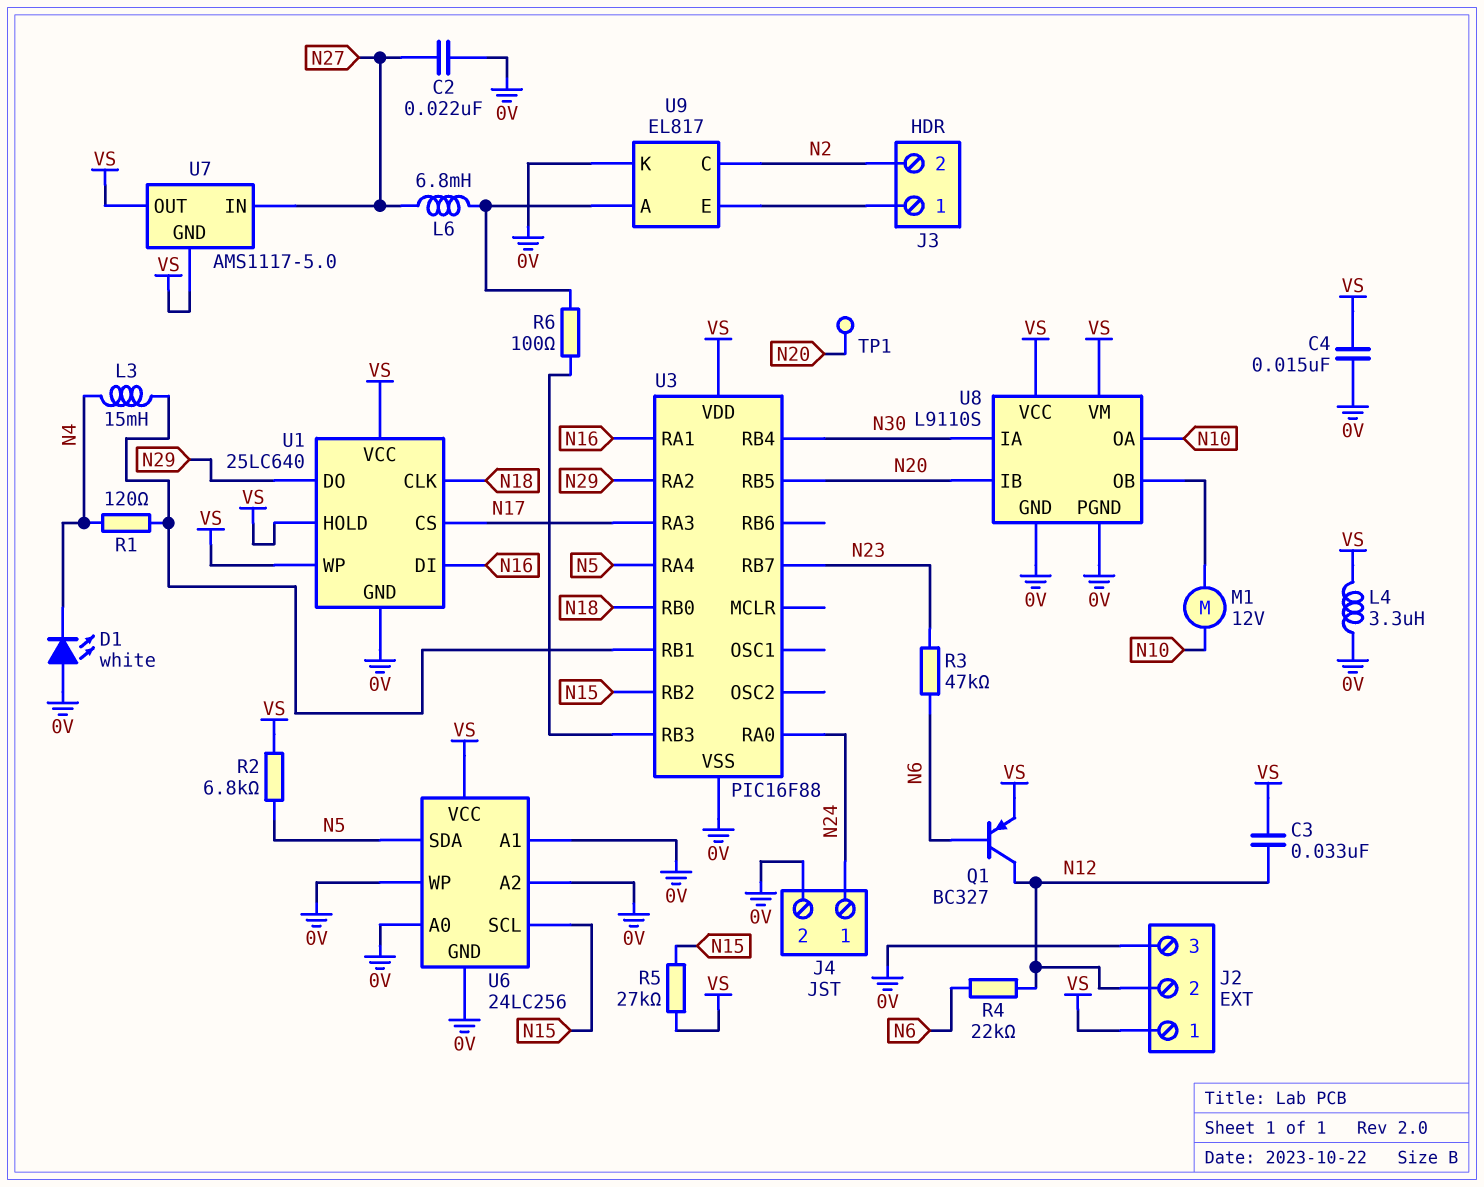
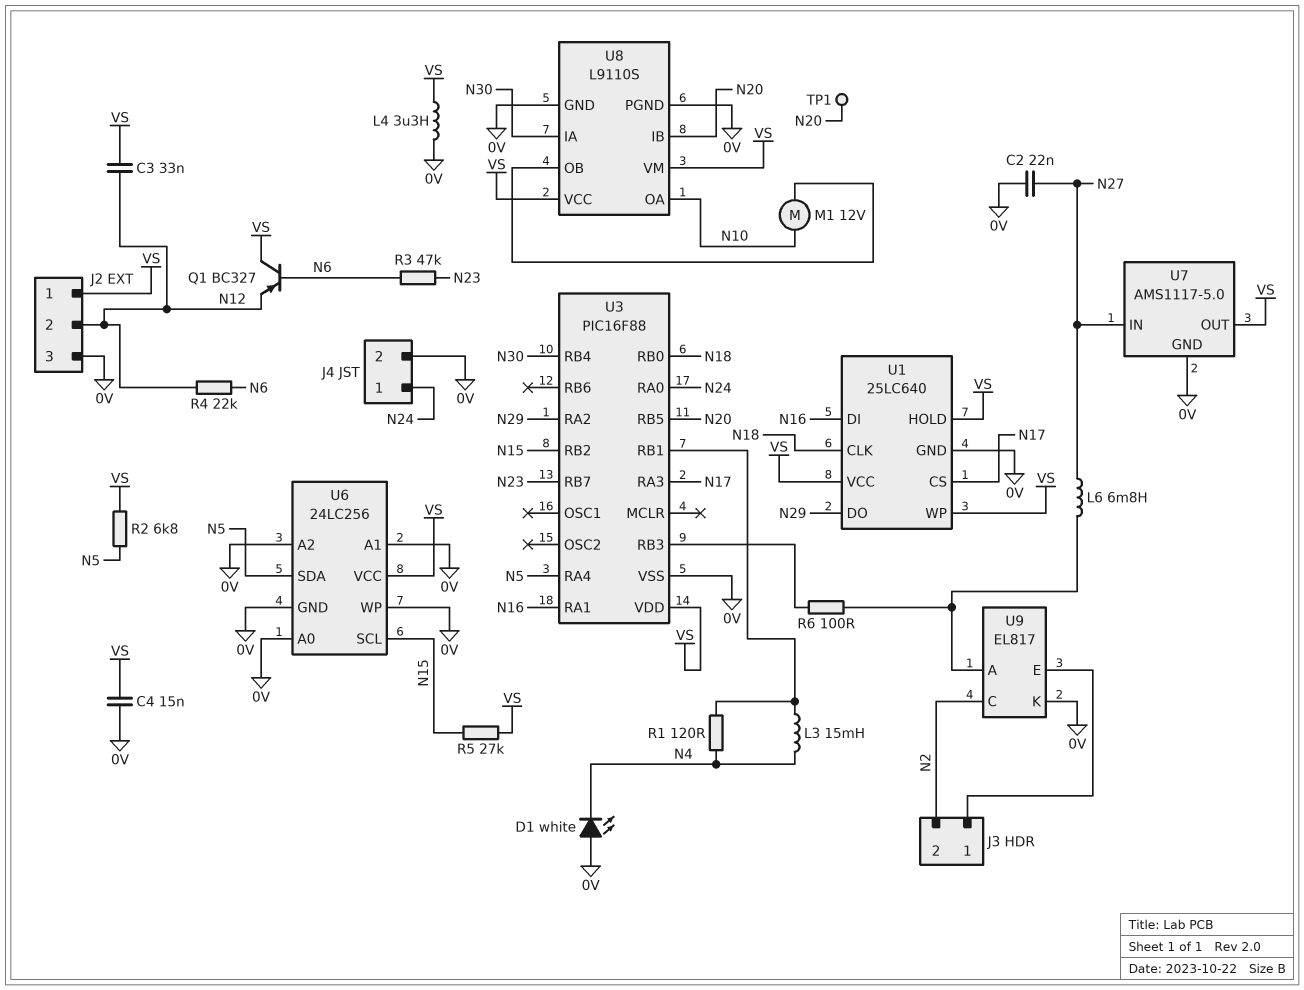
Q1: PNP BC327 (B N6, C N12, E VS) -> PNP BC327 (B N6, C VS, E N12)
U7 pin GND: VS -> 0V

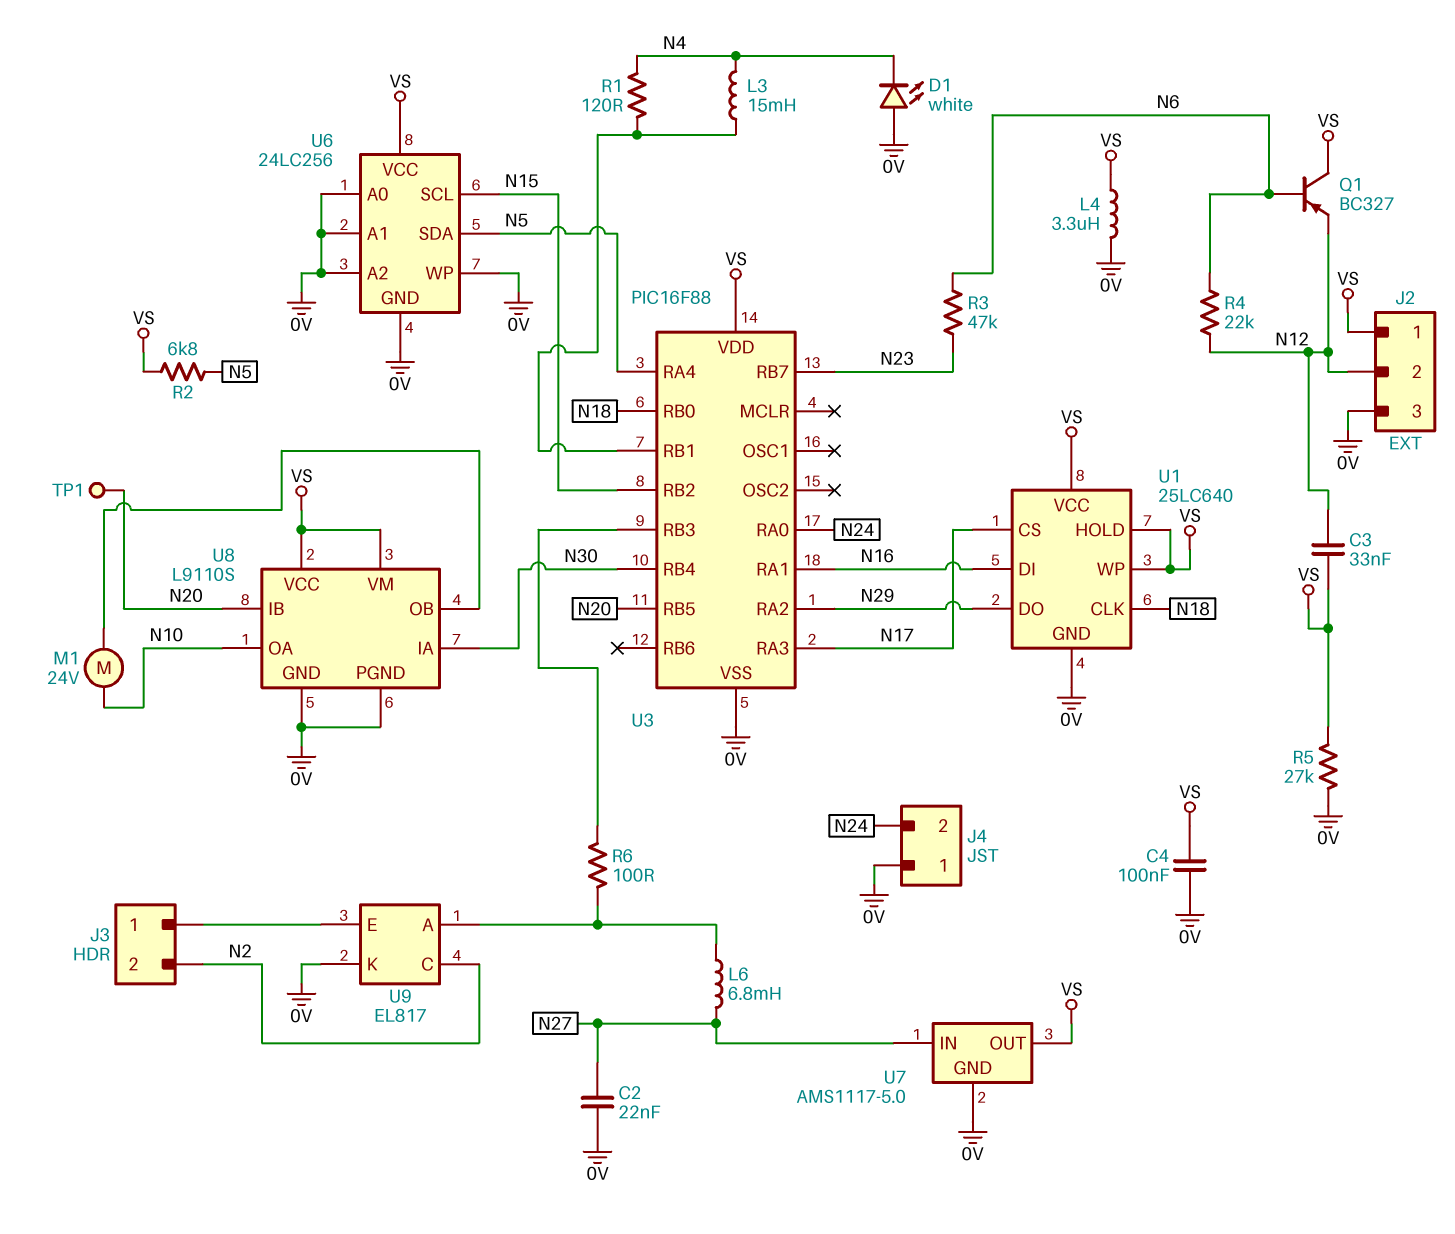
C4: 15nF (0V, VS) -> 100nF (0V, VS)
J4 pin 1: N24 -> 0V
J4 pin 2: 0V -> N24
M1: motor 12V (N10, U8/OB) -> motor 24V (N10, U8/OB)
R5: 27k (N15, VS) -> 27k (0V, VS)

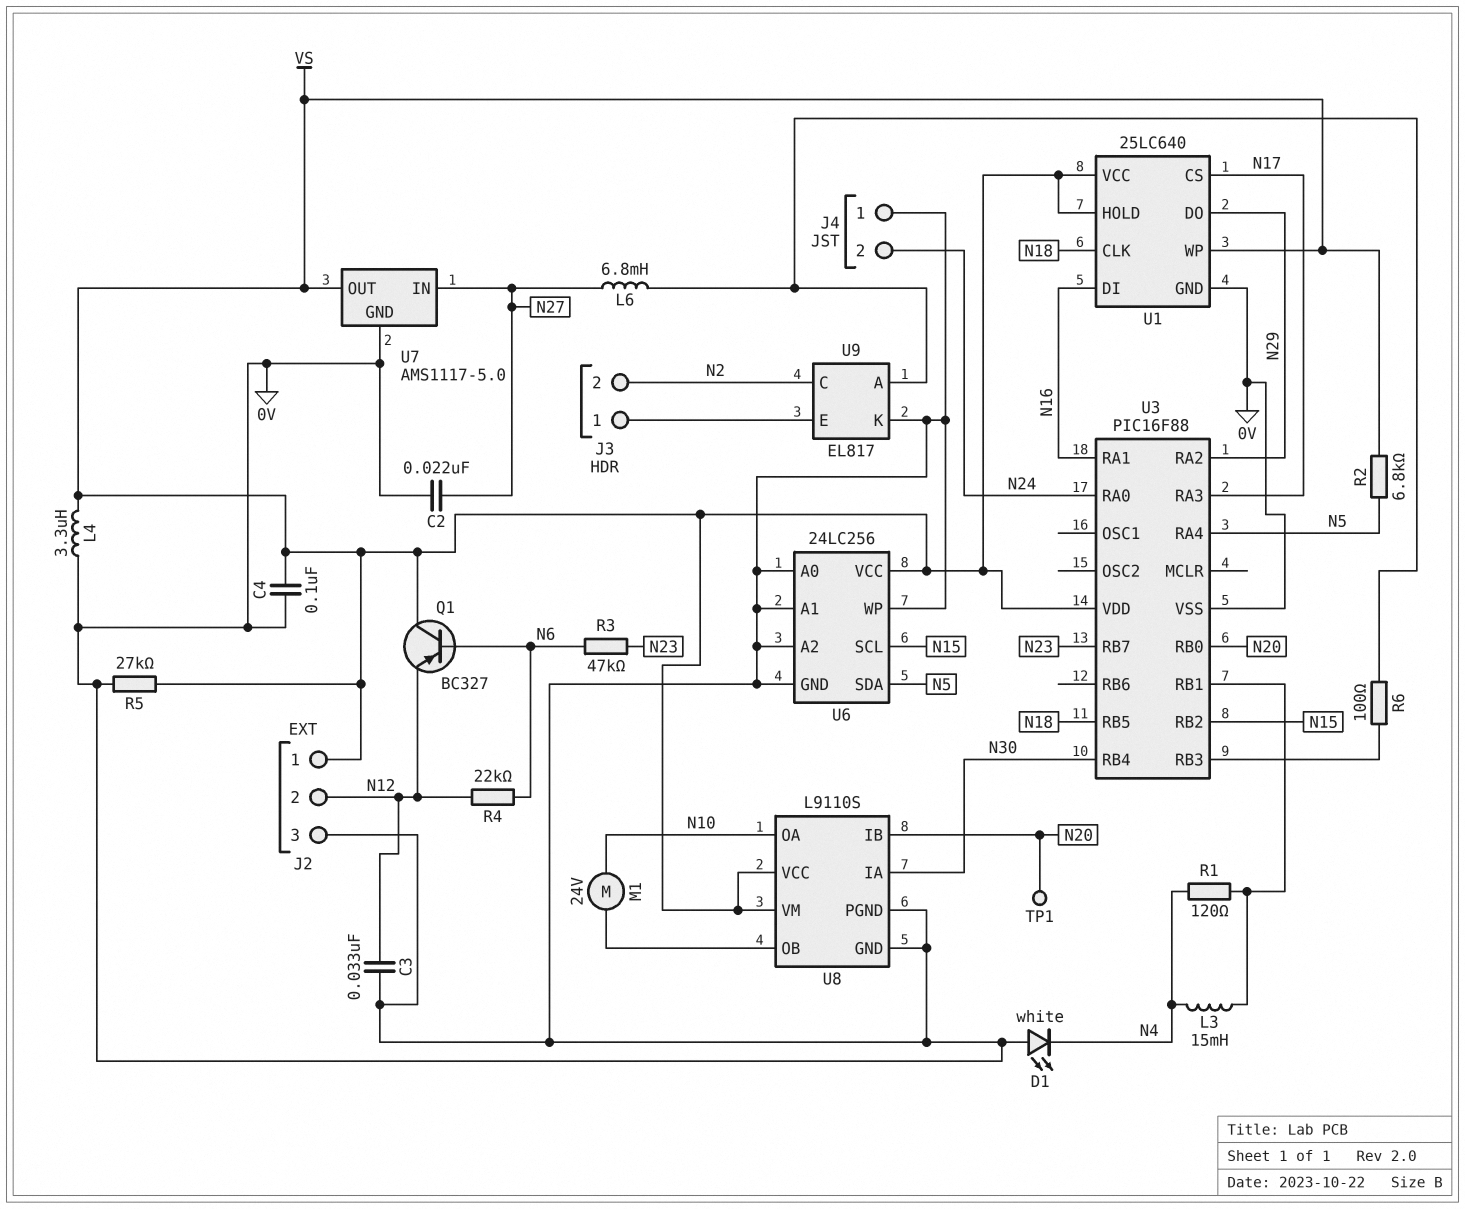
C3: 33nF (N12, VS) -> 33nF (0V, N12)
U3 pin RB0: N18 -> N20
U3 pin RB5: N20 -> N18

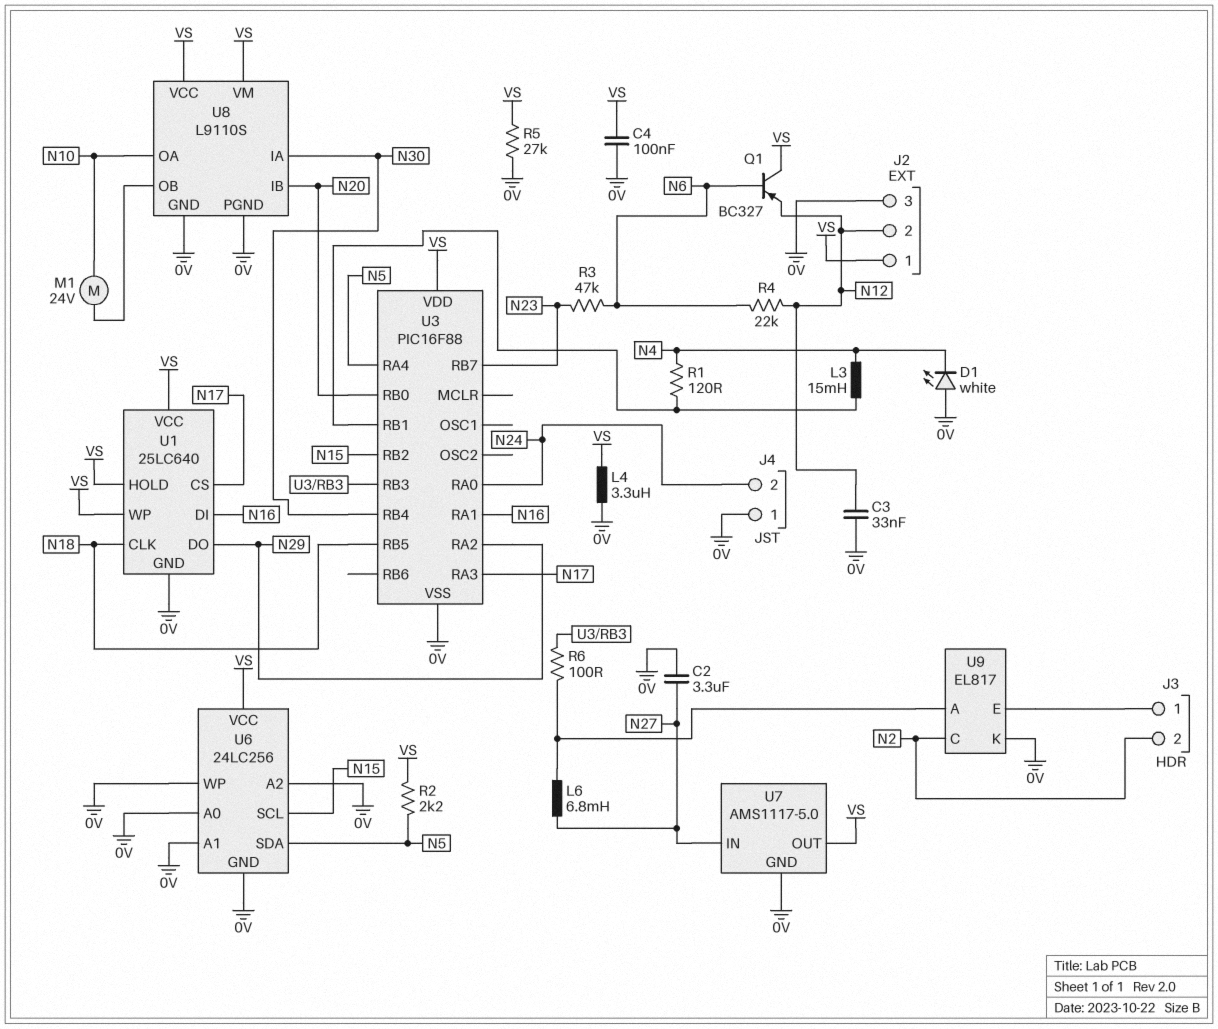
C2: 22nF (0V, N27) -> 3.3uF (0V, N27)
R2: 6.8k (N5, VS) -> 2.2k (N5, VS)
TP1: test point (N20) -> none

